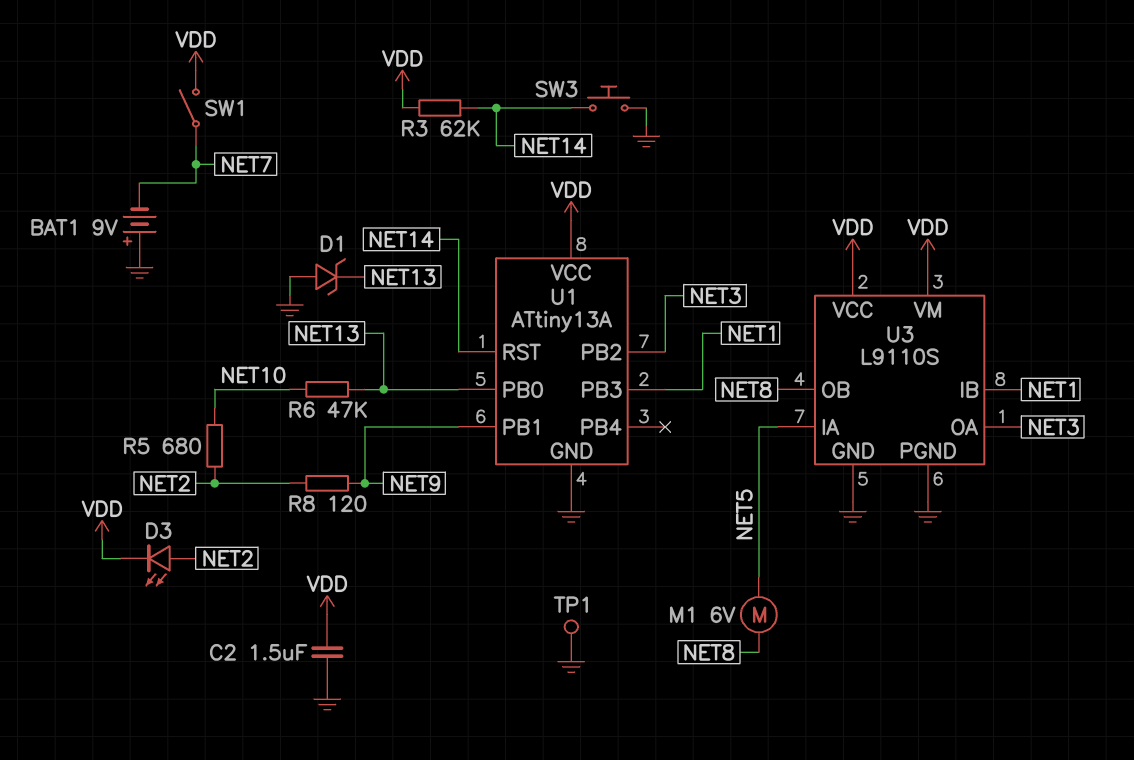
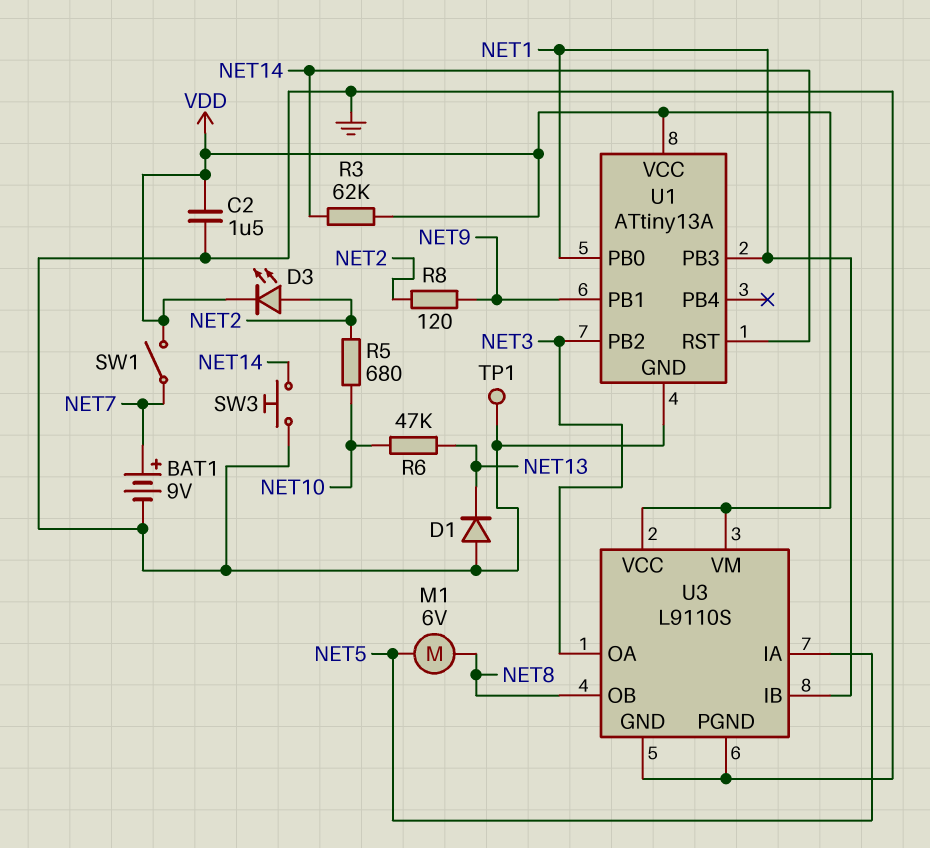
BAT1: 9V (plus GND, minus NET7) -> 9V (plus NET7, minus GND)
D1: zener (A GND, K NET13) -> diode (A GND, K NET13)
U1 pin PB0: NET13 -> NET1

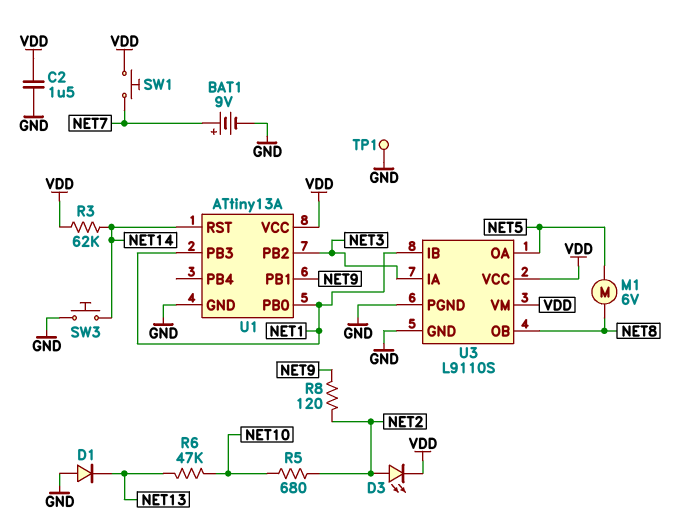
SW1: switch (NET7, VDD) -> button (NET7, VDD)
U3 pin IA: NET5 -> NET3
U3 pin OA: NET3 -> NET5

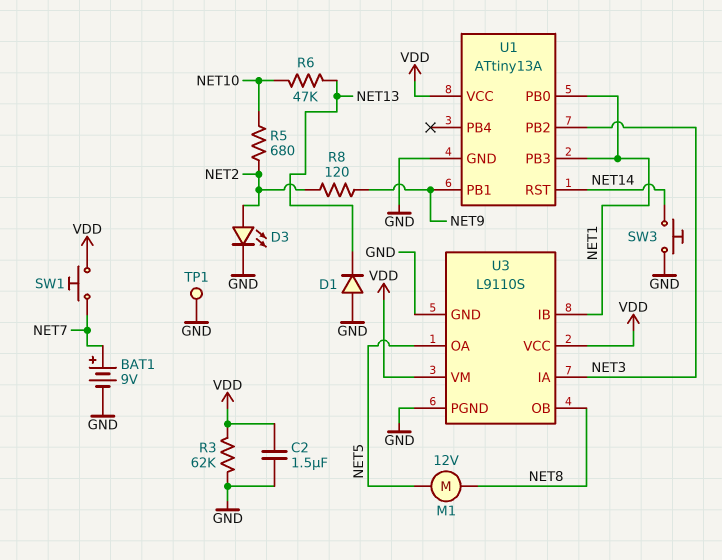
D3: LED (A NET2, K VDD) -> LED (A NET2, K GND)
M1: motor 6V (NET5, NET8) -> motor 12V (NET5, NET8)
R3: 62k (NET14, VDD) -> 62k (GND, VDD)

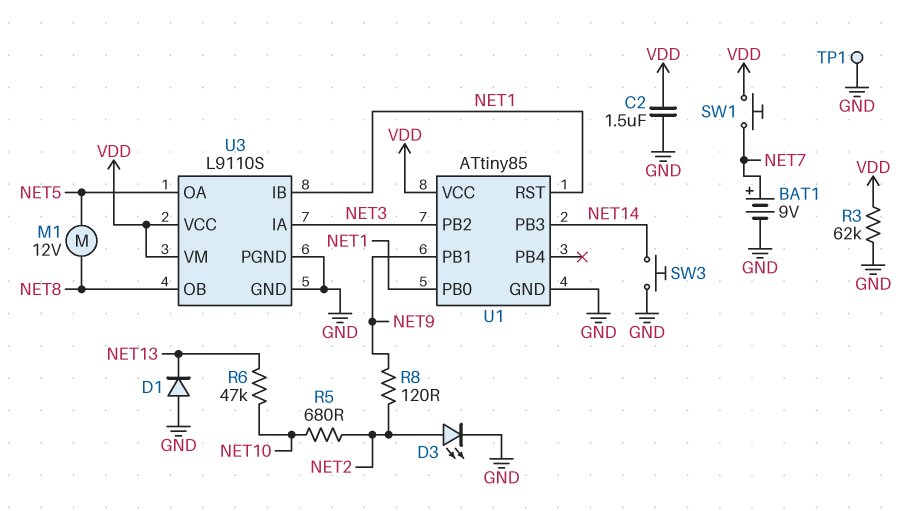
U1: ATtiny13A -> ATtiny85
U1 pin PB3: NET1 -> NET14
U1 pin RST: NET14 -> NET1

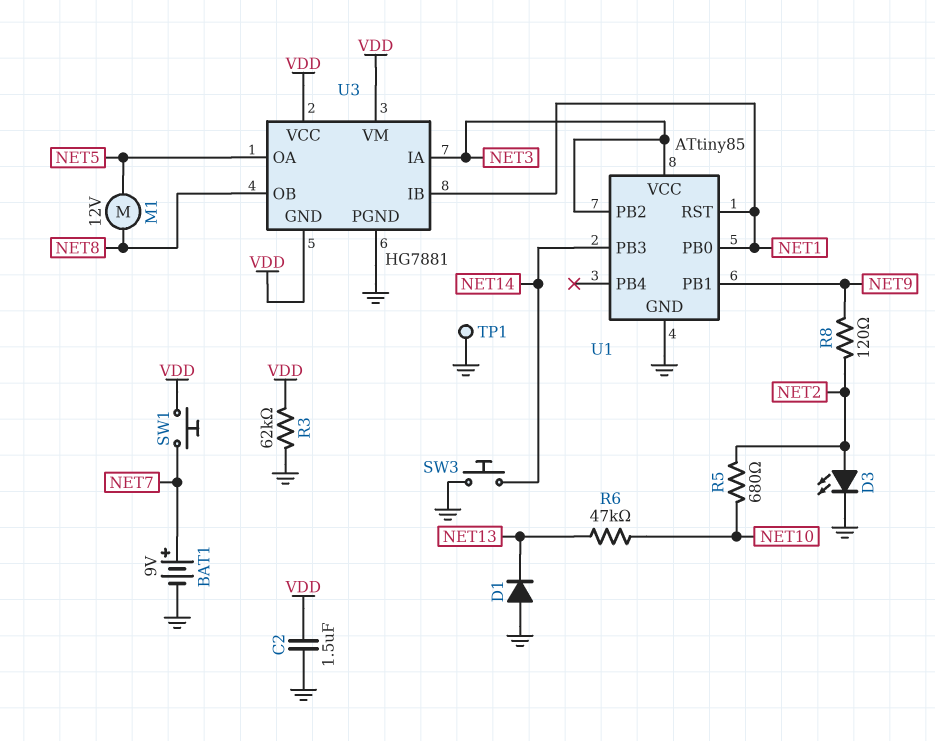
U1 pin VCC: VDD -> NET3
U3: L9110S -> HG7881
U3 pin GND: GND -> VDD

